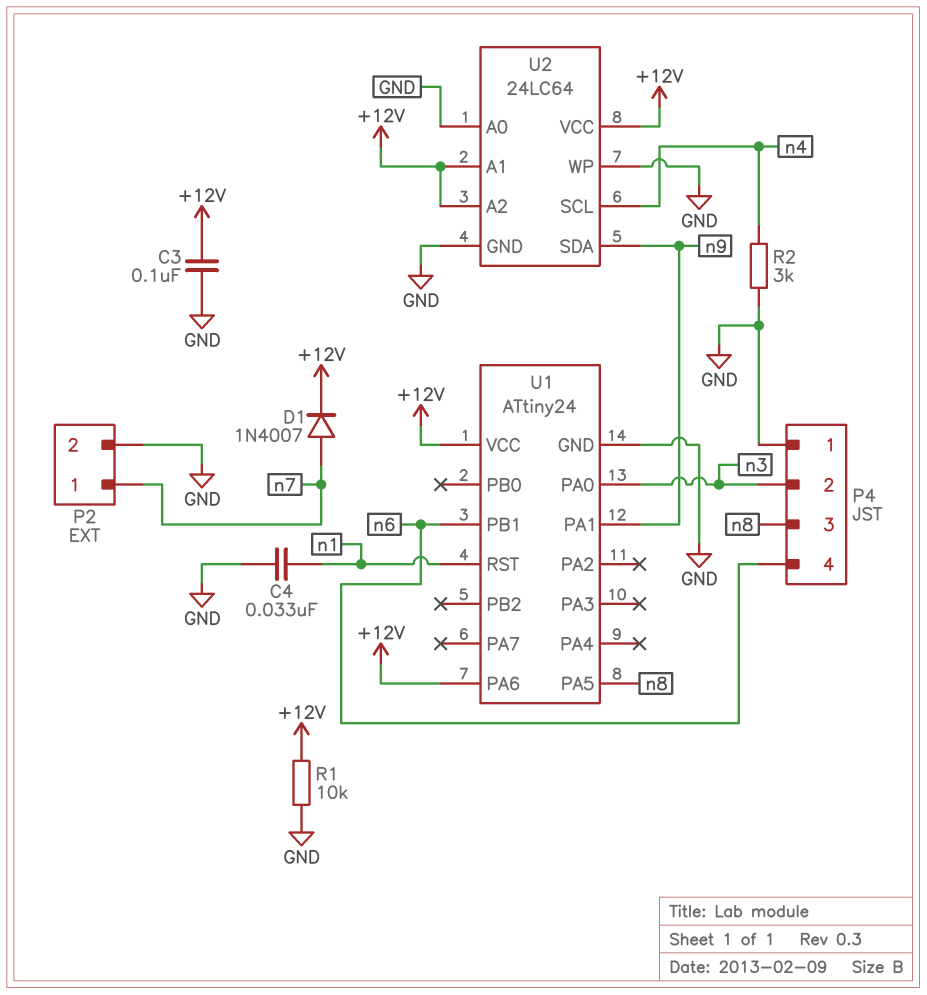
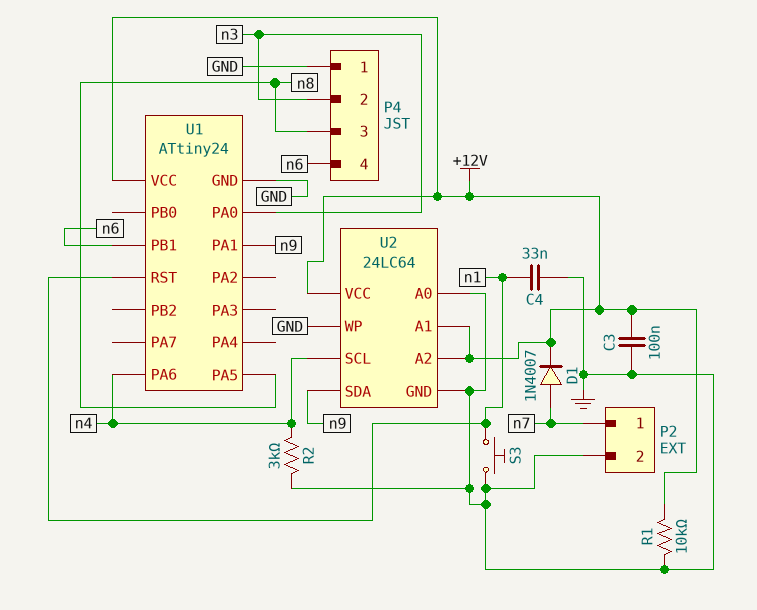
S3: none -> button (GND, n1)
U1 pin PA6: +12V -> n4

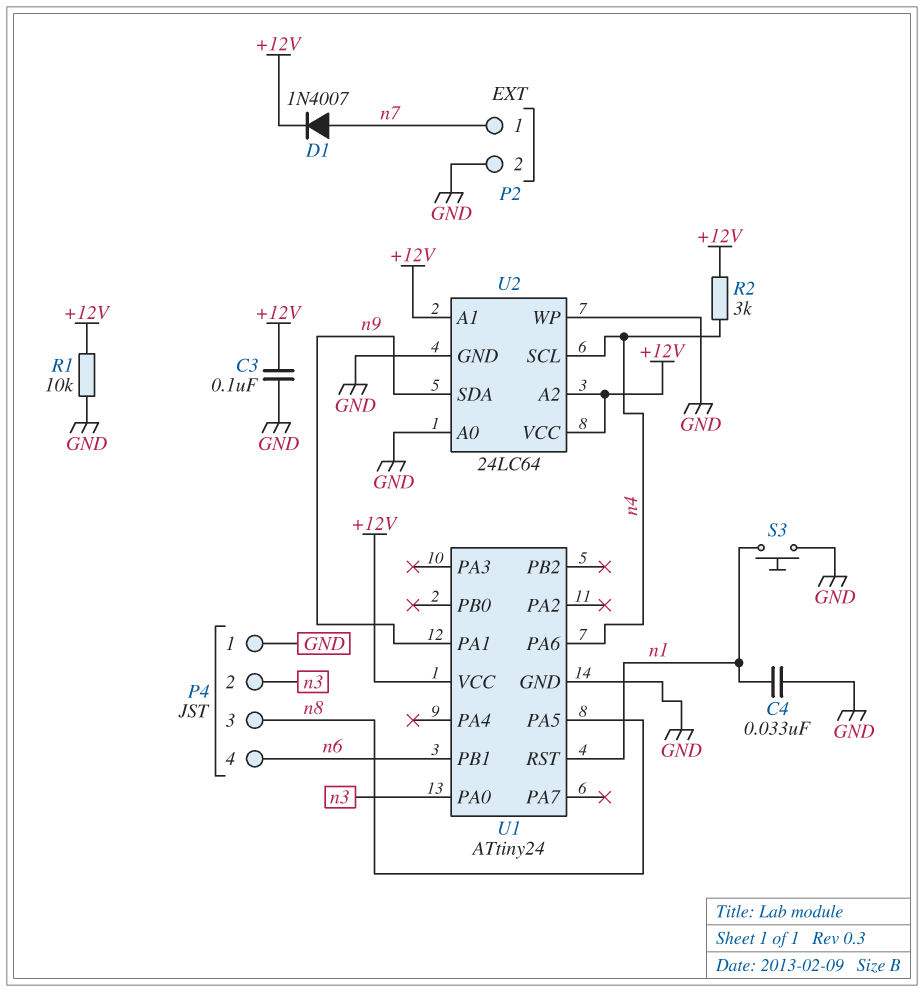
R2: 3k (GND, n4) -> 3k (+12V, n4)

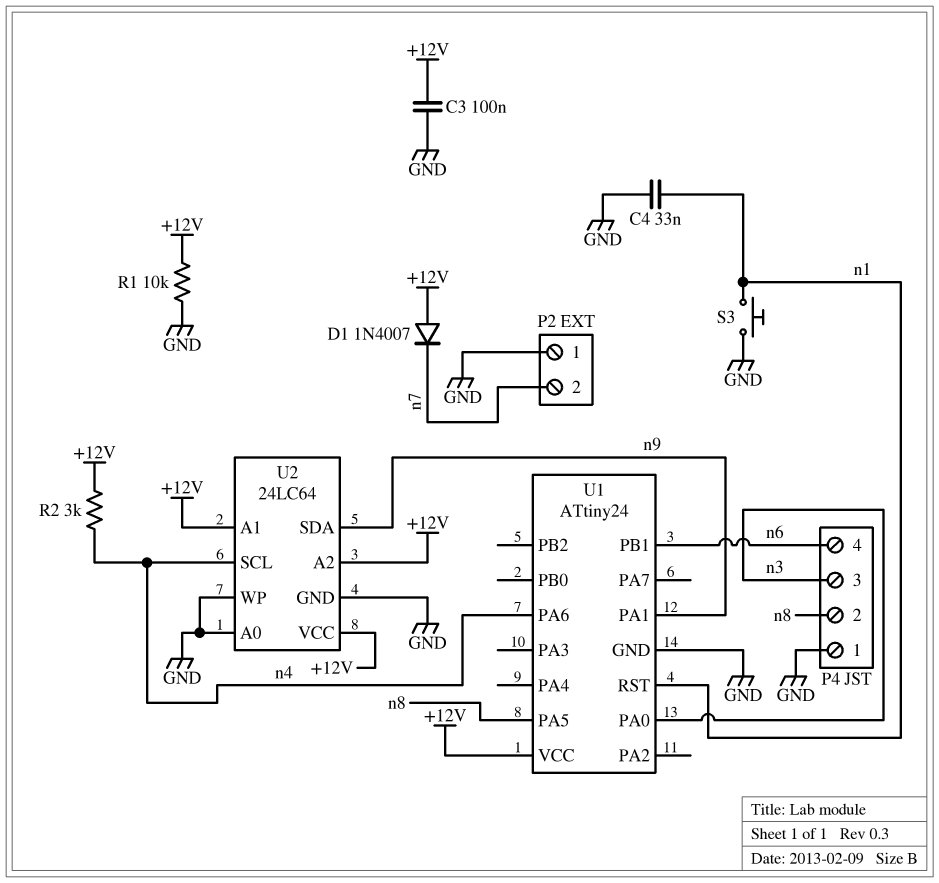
D1: diode 1N4007 (A n7, K +12V) -> diode 1N4007 (A +12V, K n7)
P2 pin 1: n7 -> GND
P2 pin 2: GND -> n7
P4 pin 2: n3 -> n8
P4 pin 3: n8 -> n3

